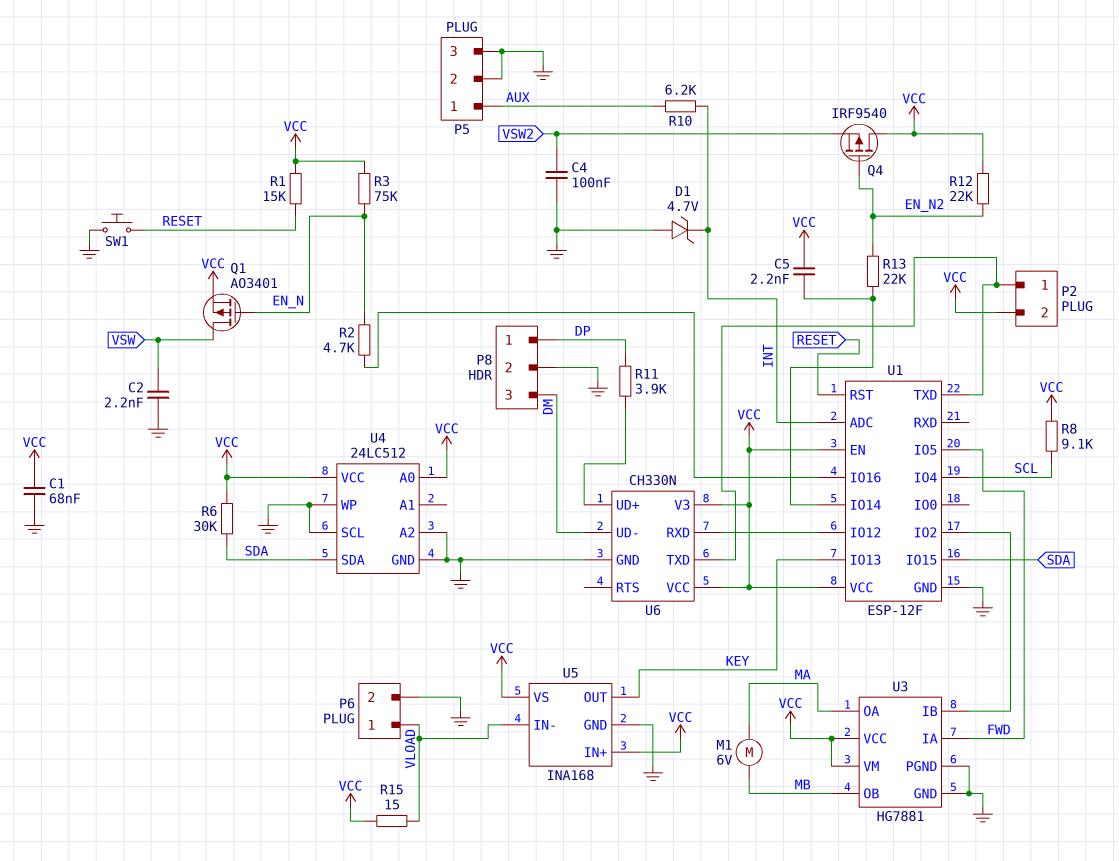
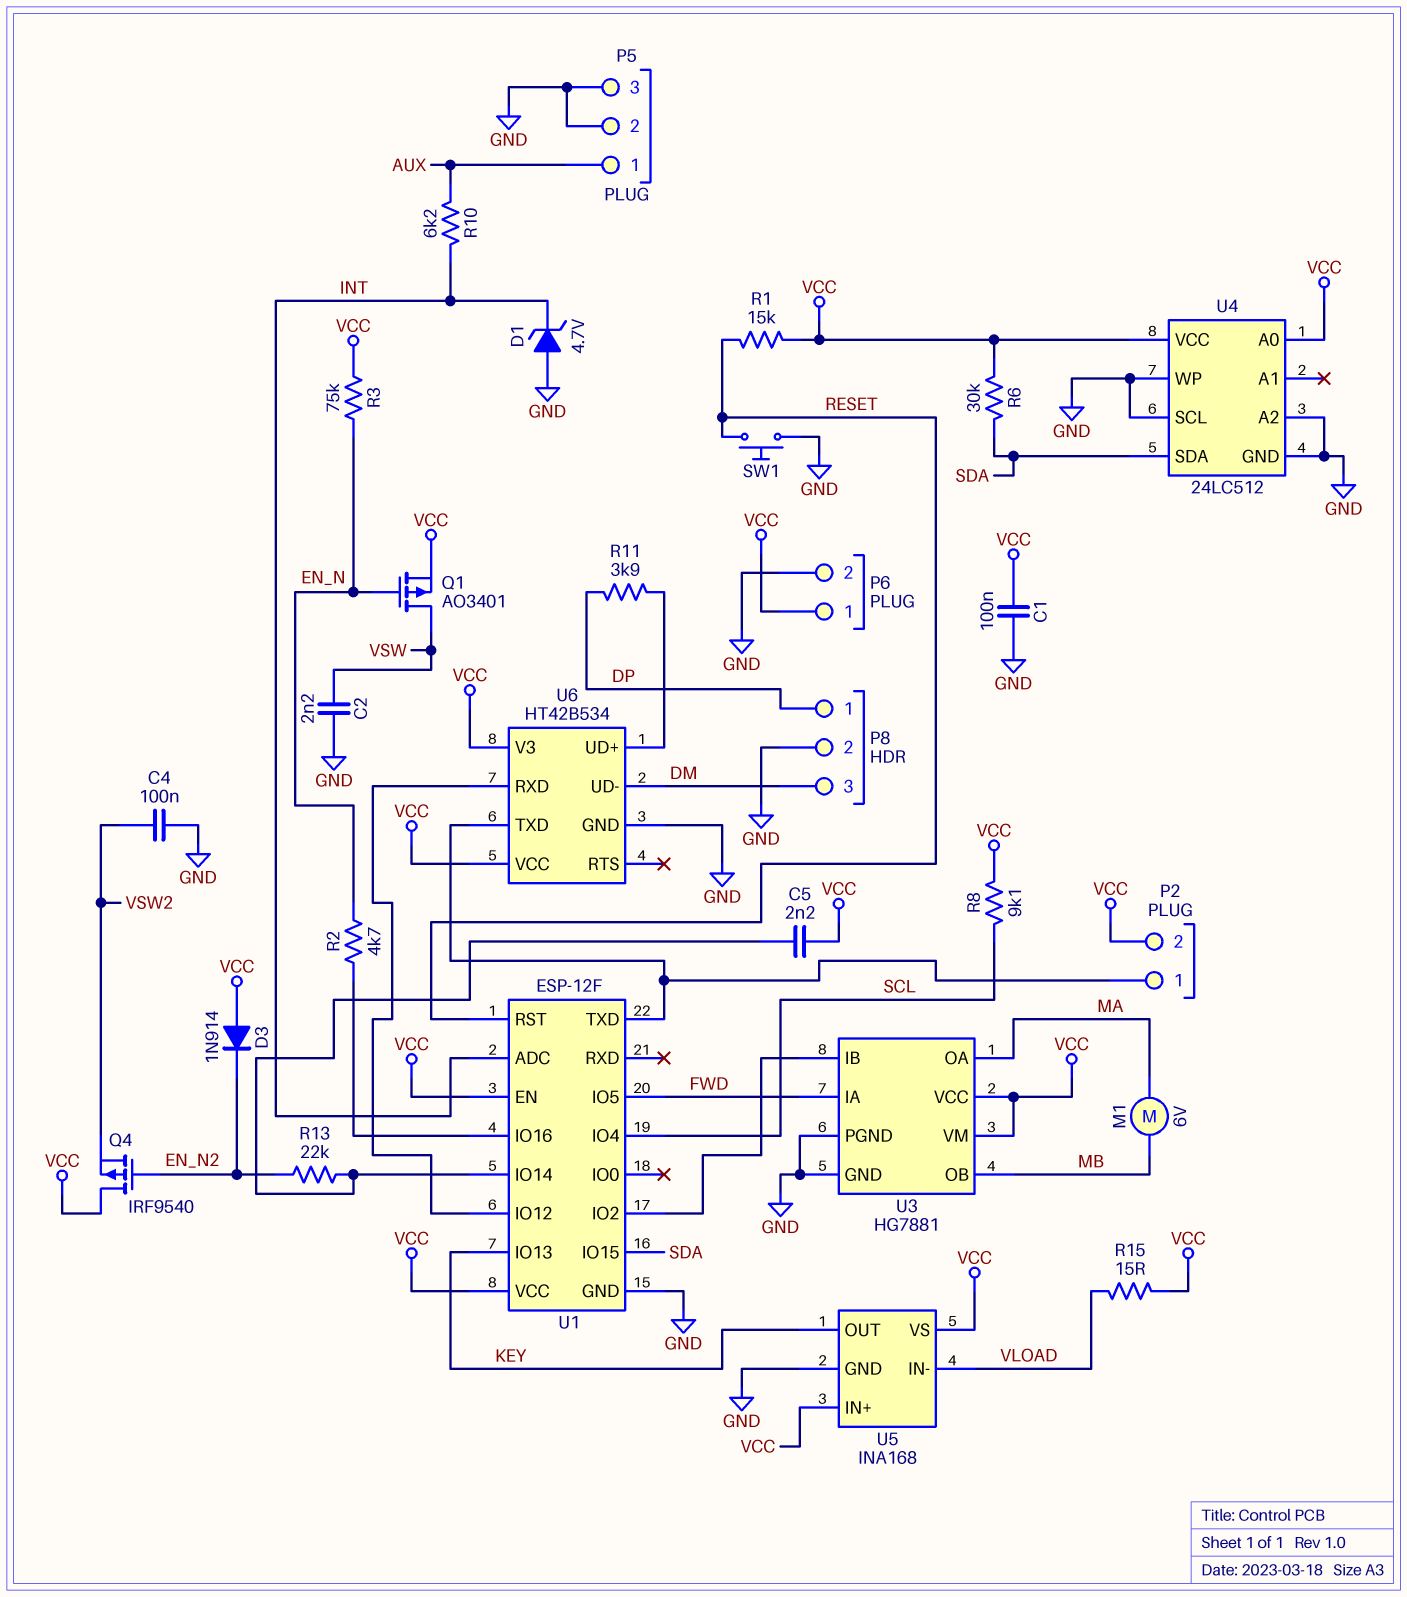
C1: 68nF (GND, VCC) -> 100nF (GND, VCC)
D3: none -> diode 1N914 (A VCC, K EN_N2)
P6 pin 1: VLOAD -> VCC
R12: 22k (EN_N2, VCC) -> none
U6: CH330N -> HT42B534

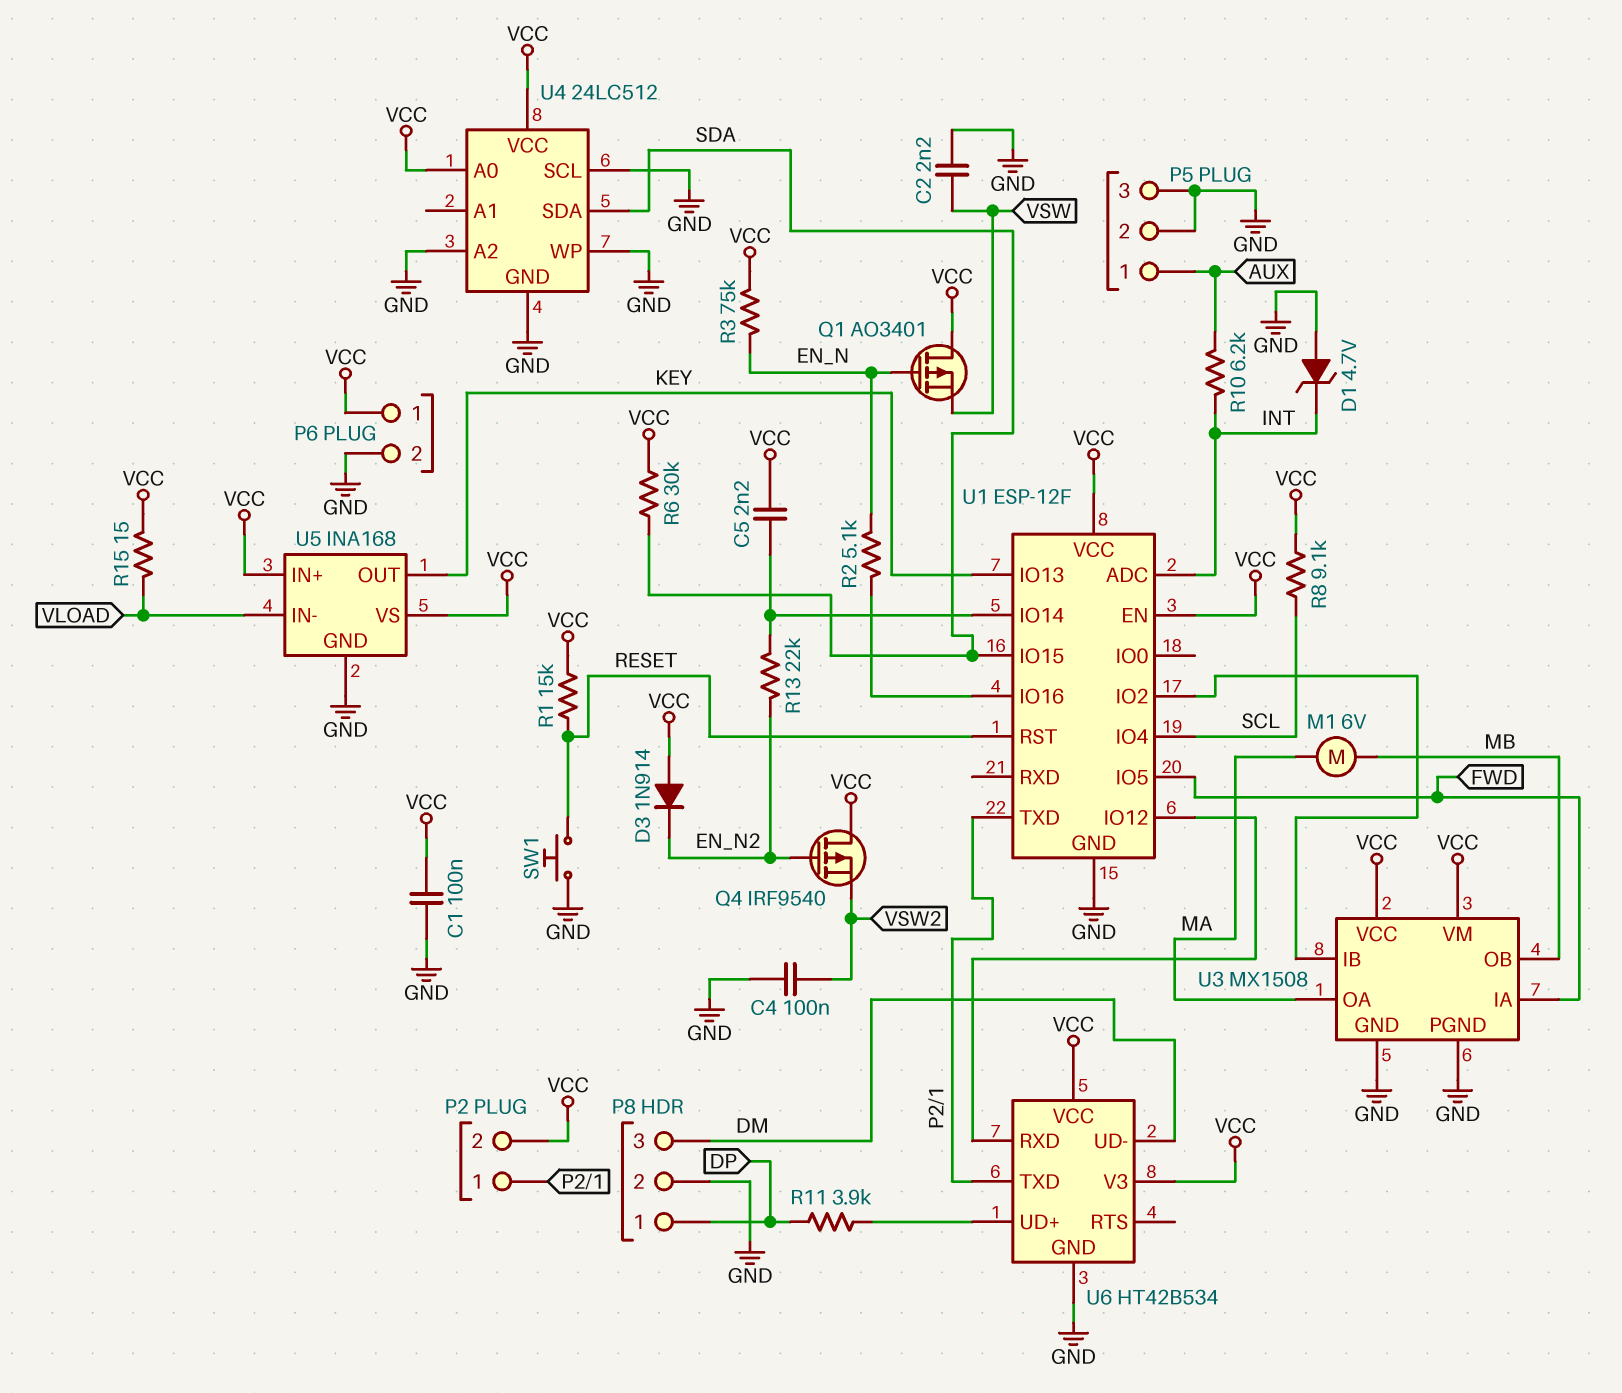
Q1: PMOS AO3401 (G EN_N, D VSW, S VCC) -> PMOS AO3401 (G EN_N, D VCC, S VSW)
R2: 4.7k (EN_N, U1/IO16) -> 5.1k (EN_N, U1/IO16)
U3: HG7881 -> MX1508

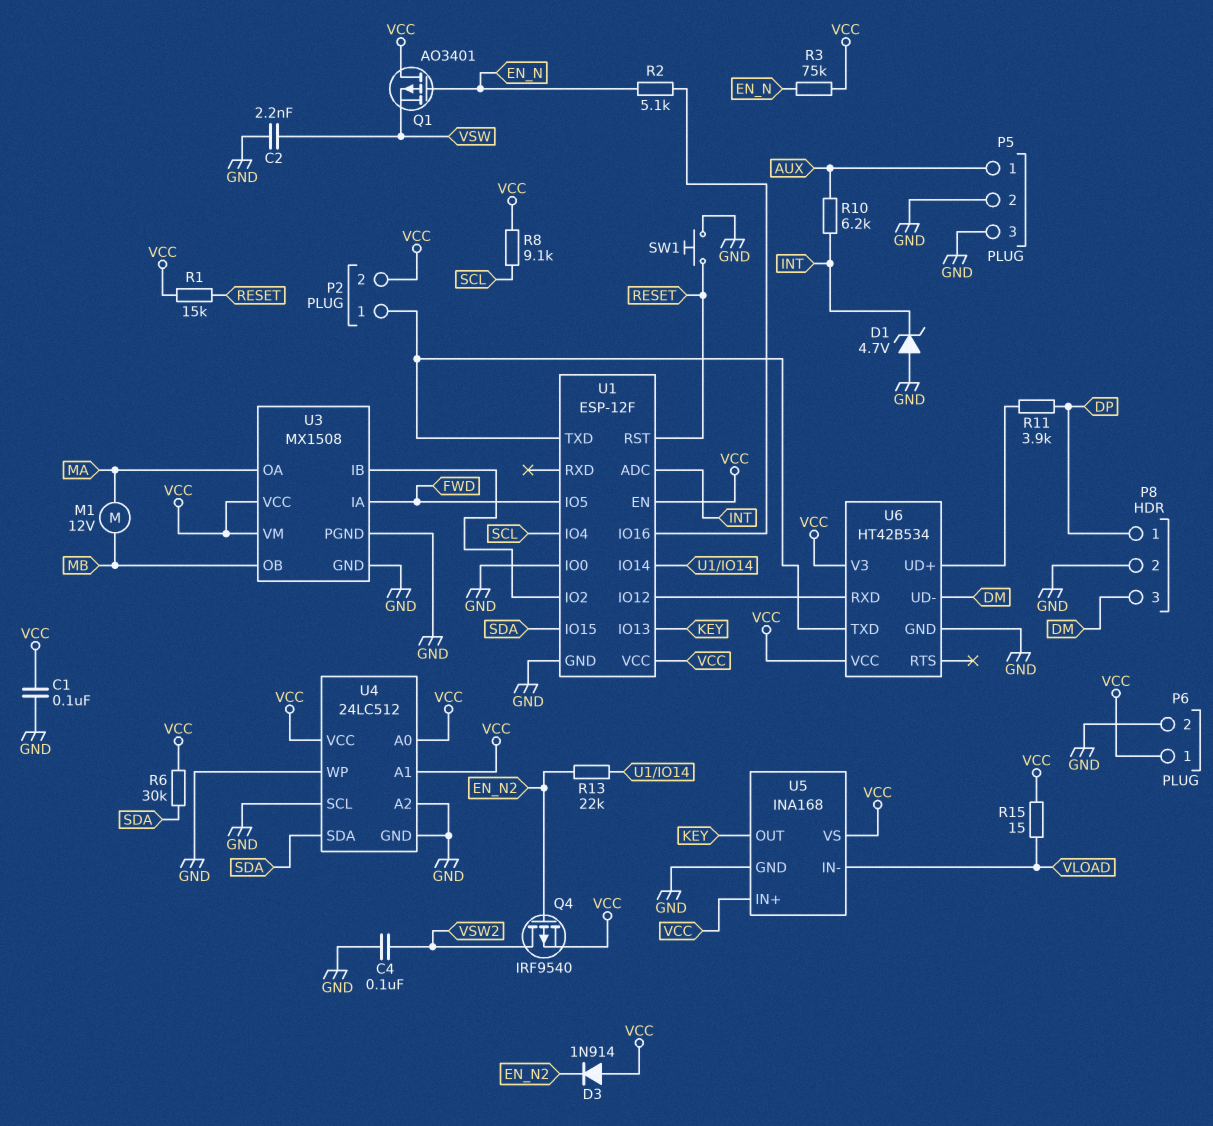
C5: 2.2nF (U1/IO14, VCC) -> none
M1: motor 6V (MA, MB) -> motor 12V (MA, MB)
Q4: PMOS IRF9540 (G EN_N2, D VCC, S VSW2) -> PMOS IRF9540 (G EN_N2, D VSW2, S VCC)
U1 pin IO0: none -> GND
U4 pin A1: none -> VCC

